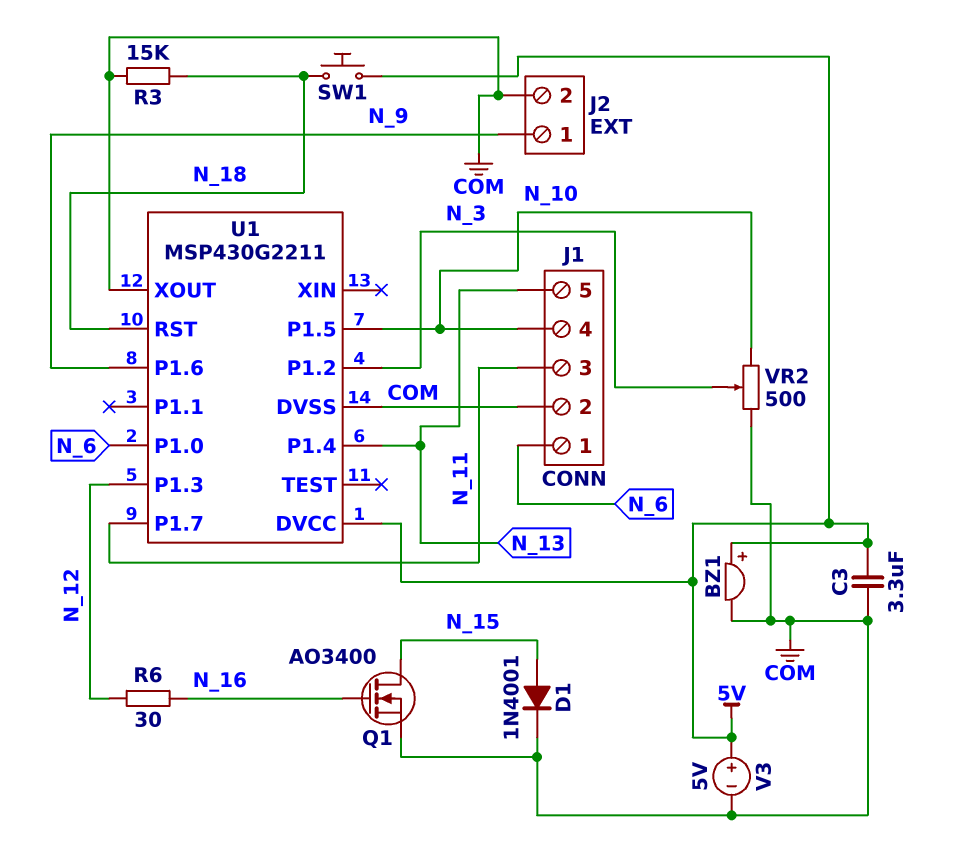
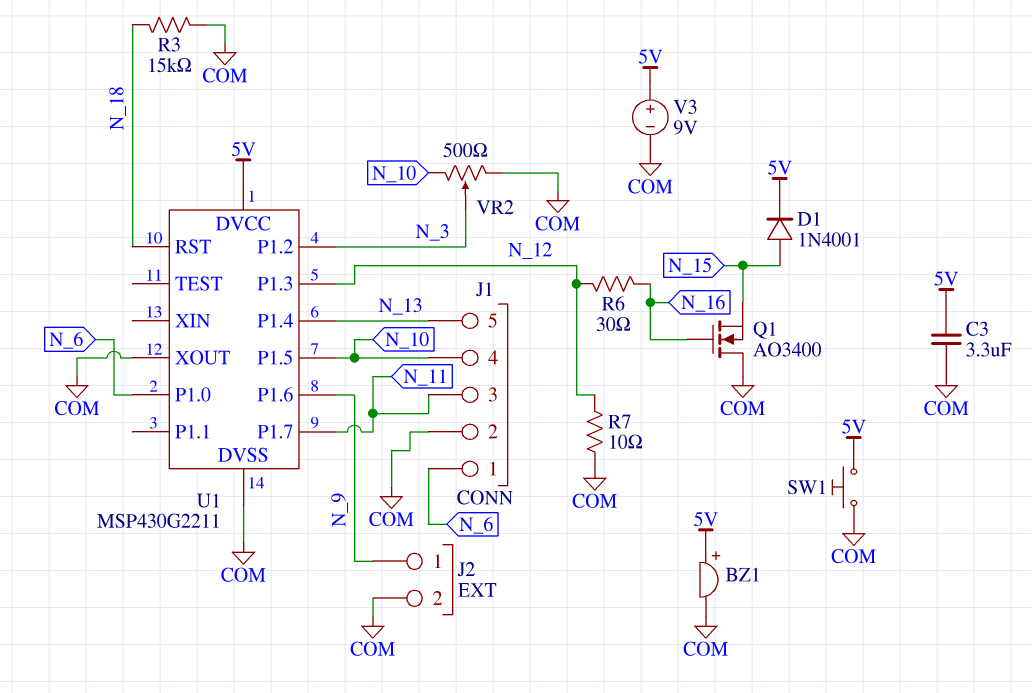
D1: diode 1N4001 (A N_15, K COM) -> diode 1N4001 (A N_15, K 5V)
Q1: NMOS AO3400 (G N_16, D N_15, S COM) -> NMOS AO3400 (G N_16, D COM, S N_15)
R7: none -> 10 (COM, N_12)
SW1: button (5V, N_18) -> button (5V, COM)
V3: 5V (plus 5V, minus COM) -> 9V (plus 5V, minus COM)

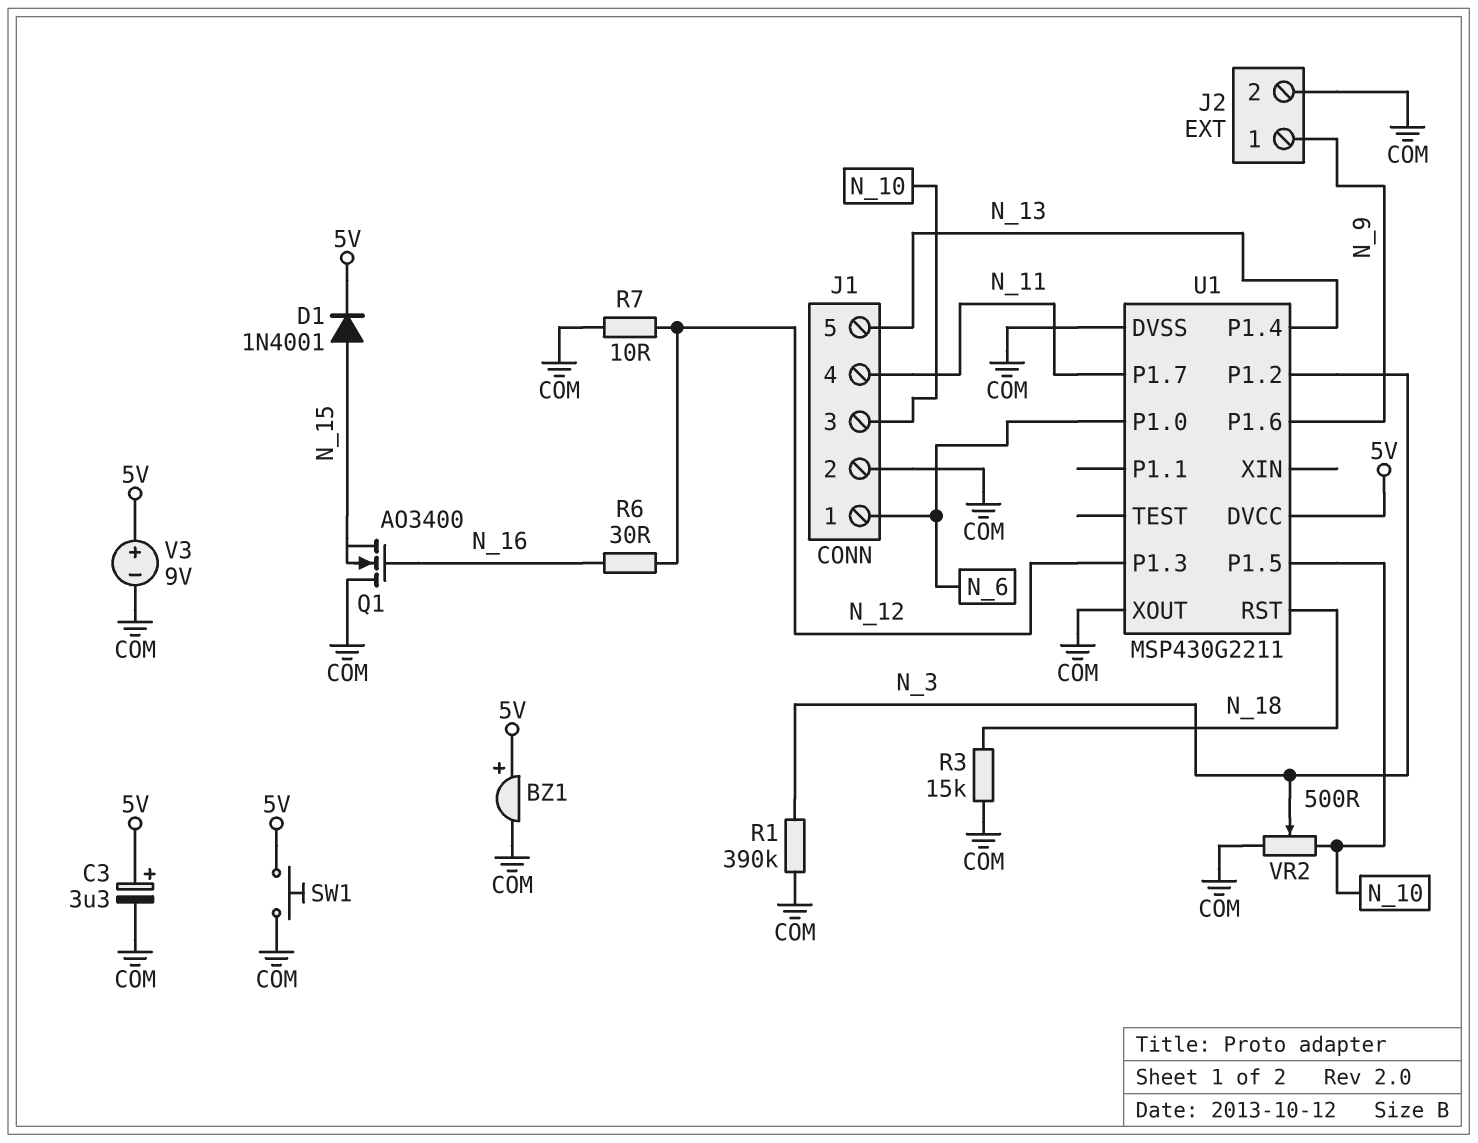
C3: 3.3uF (5V, COM) -> 3.3uF (plus 5V, minus COM)
J1 pin 3: N_11 -> N_10
J1 pin 4: N_10 -> N_11
R1: none -> 390k (COM, N_3)

